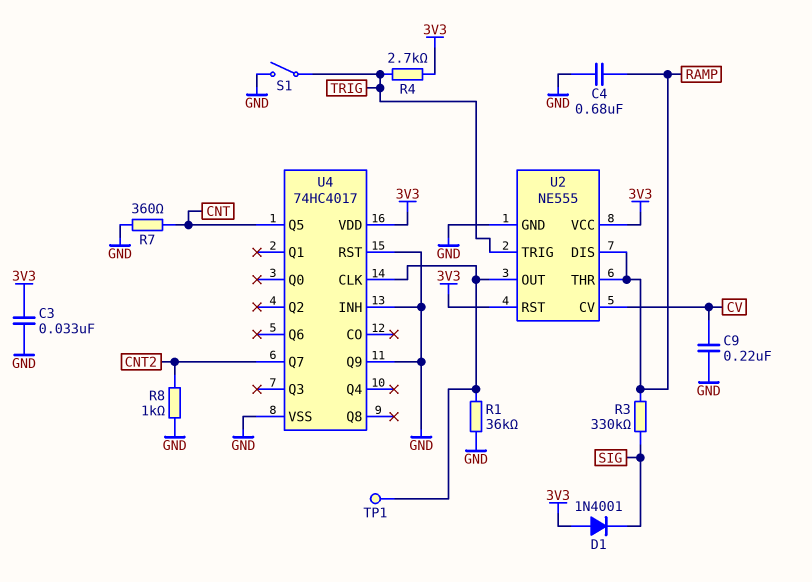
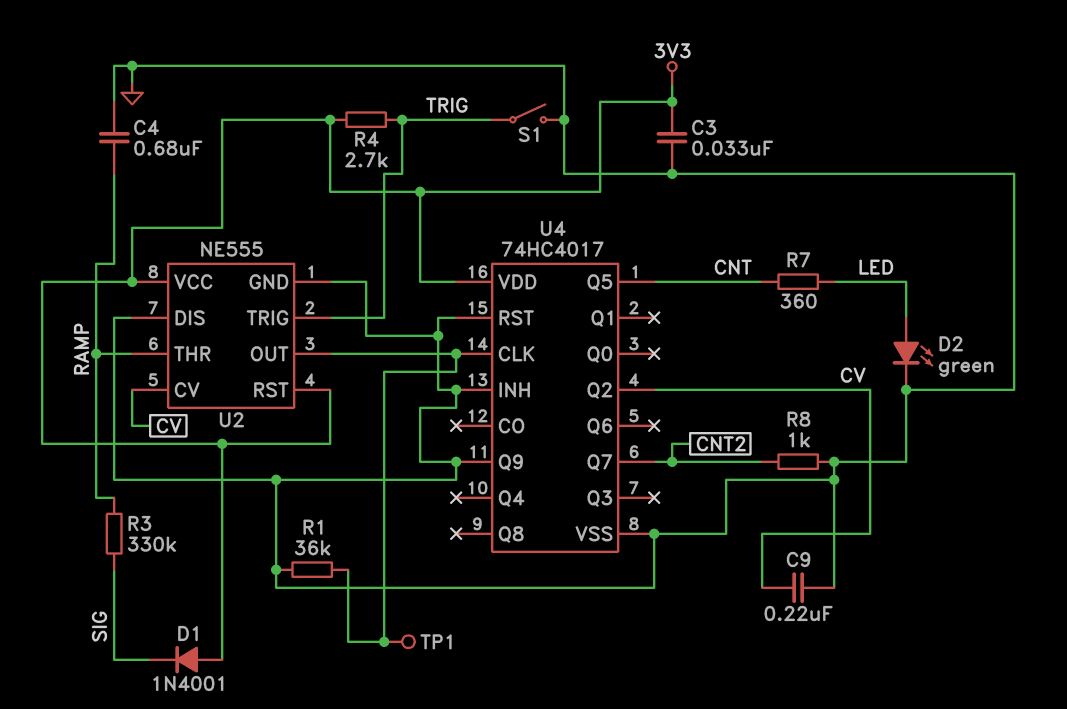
D2: none -> LED green (A LED, K GND)
R7: 360 (CNT, GND) -> 360 (CNT, LED)
U2 pin DIS: RAMP -> GND
U4 pin Q2: none -> CV

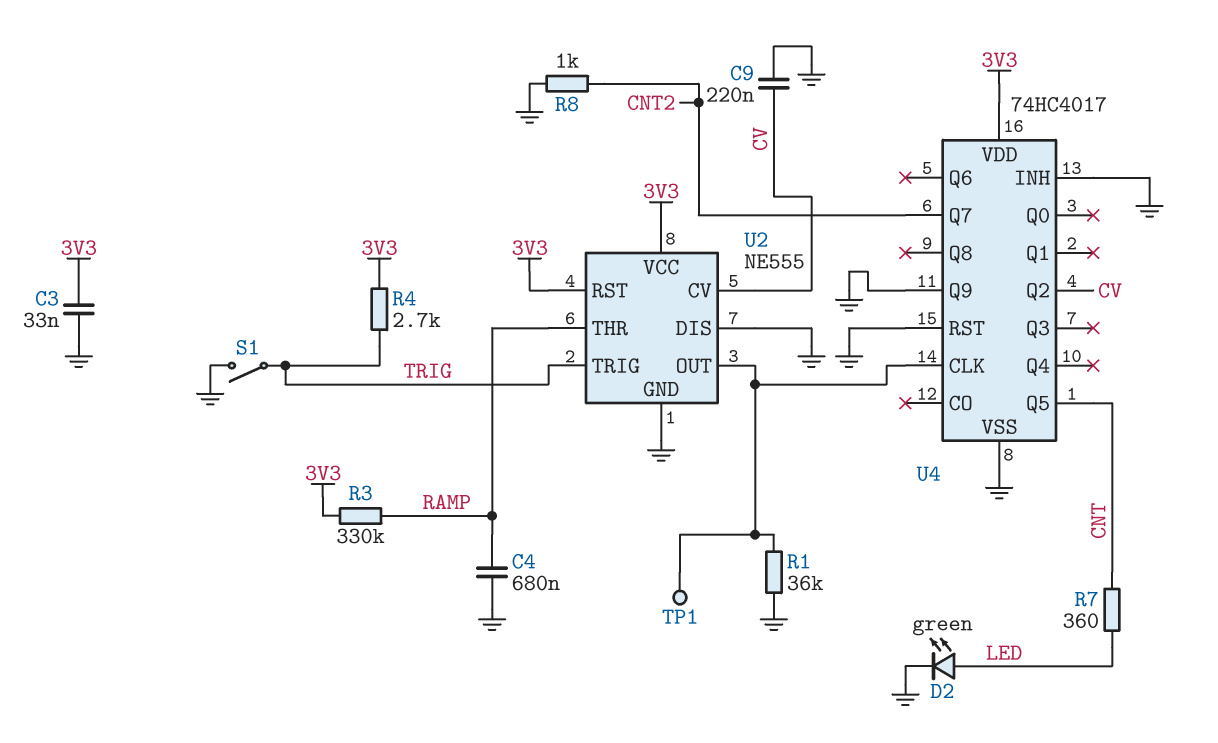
D1: diode 1N4001 (A 3V3, K SIG) -> none
R3: 330k (RAMP, SIG) -> 330k (3V3, RAMP)

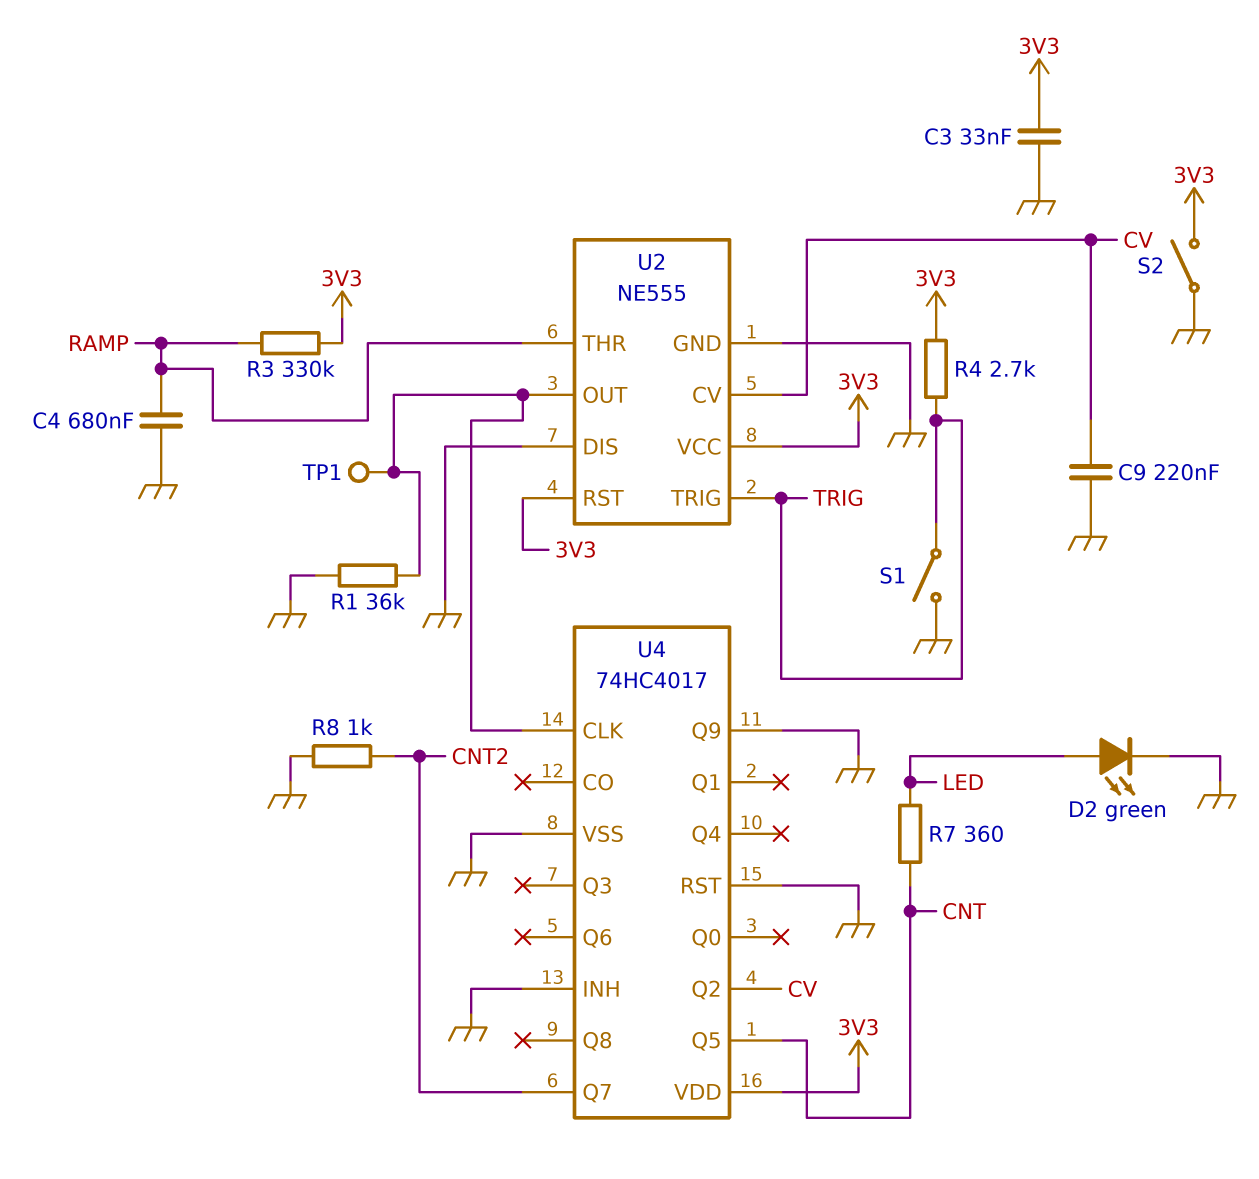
S2: none -> switch (3V3, GND)

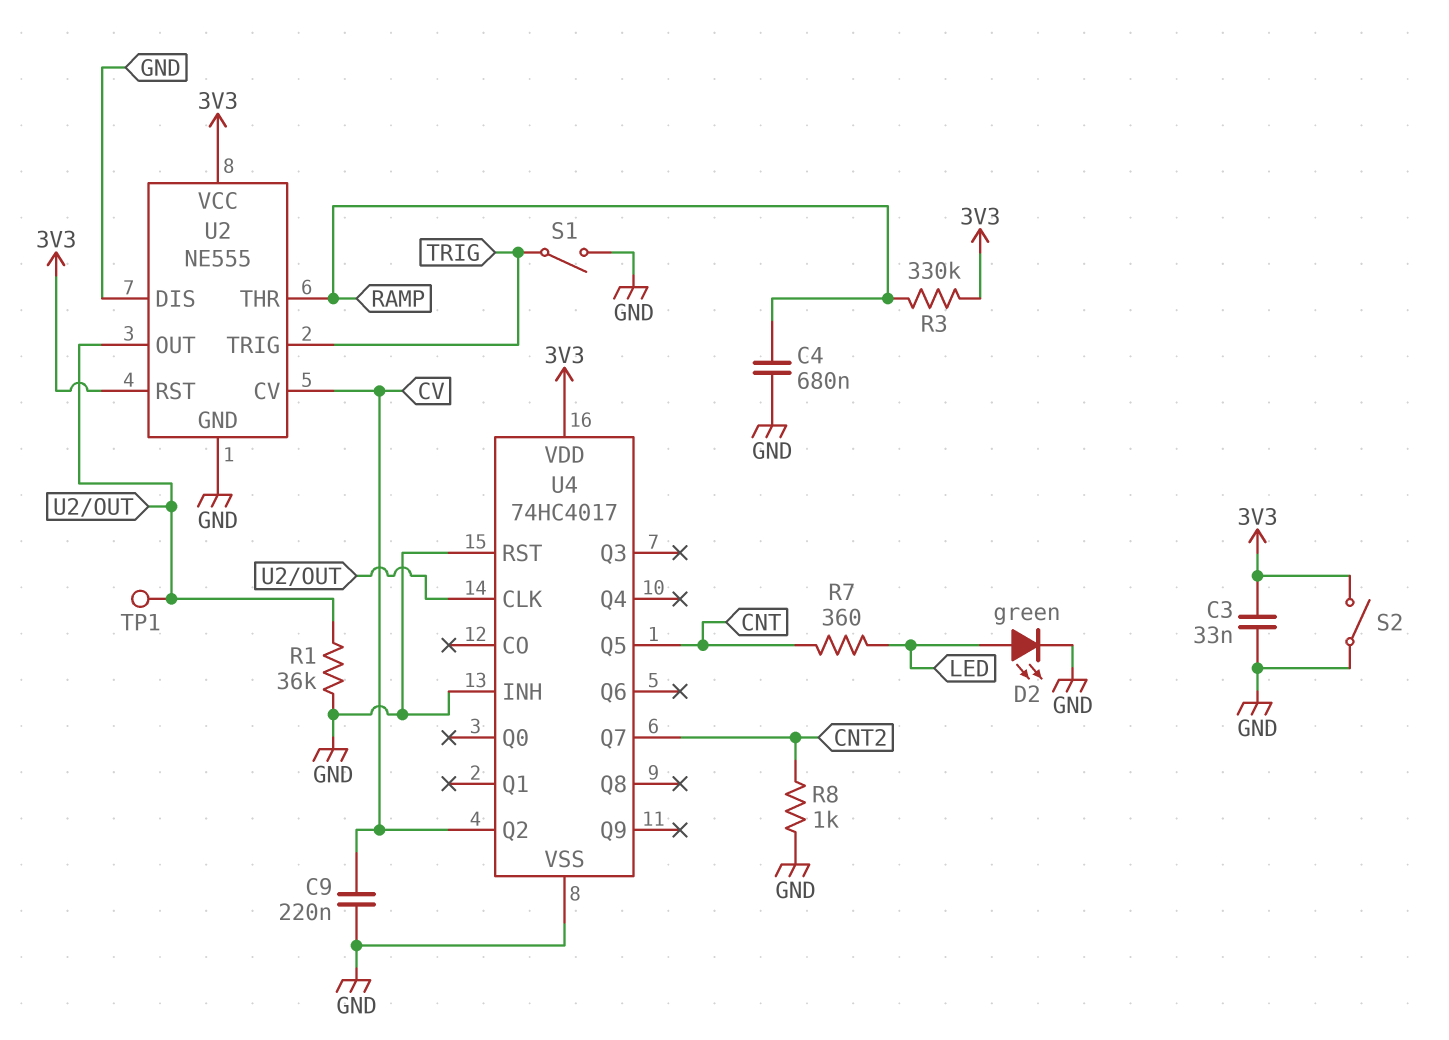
R4: 2.7k (3V3, TRIG) -> none
U4 pin Q9: GND -> none

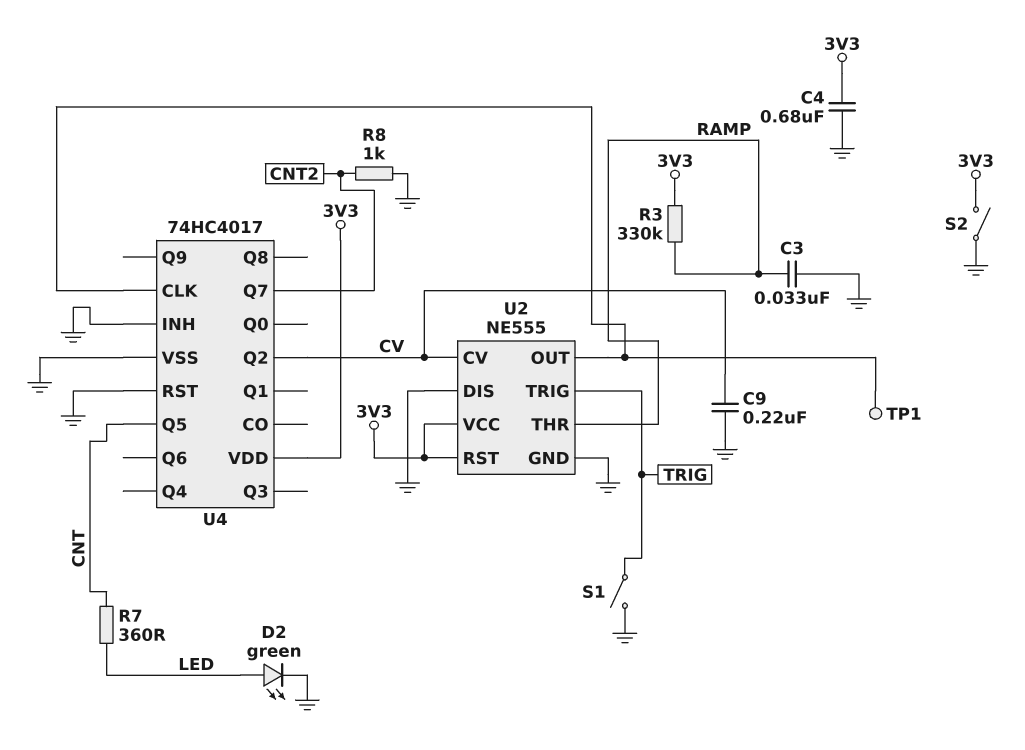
C3: 33nF (3V3, GND) -> 33nF (GND, RAMP)
C4: 680nF (GND, RAMP) -> 680nF (3V3, GND)
R1: 36k (GND, U2/OUT) -> none

